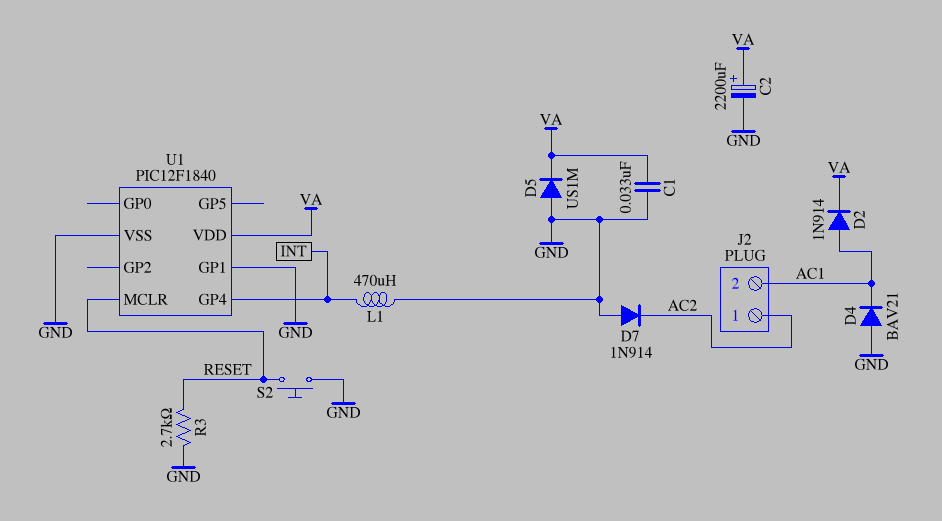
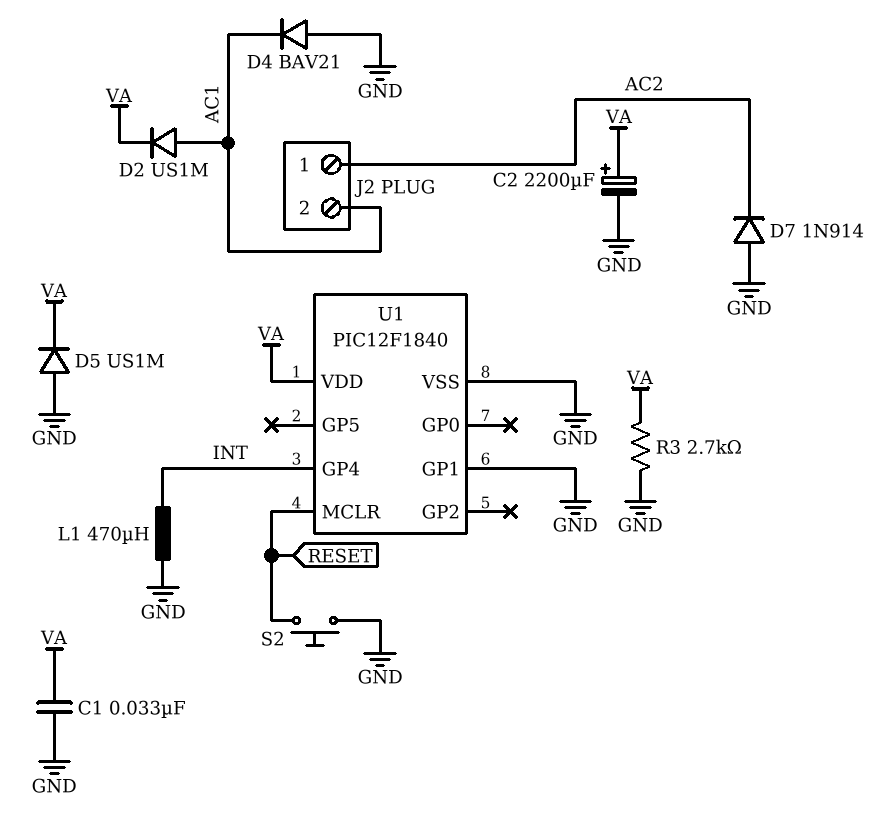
D2: diode 1N914 (A AC1, K VA) -> diode US1M (A AC1, K VA)
R3: 2.7k (GND, RESET) -> 2.7k (GND, VA)

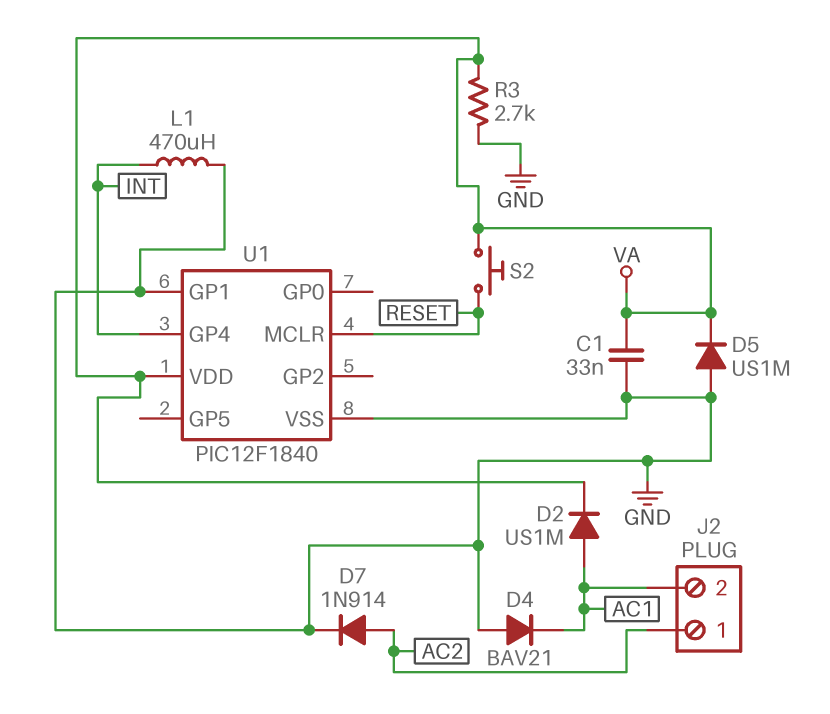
C2: 2200uF (plus VA, minus GND) -> none
D7: diode 1N914 (A GND, K AC2) -> diode 1N914 (A AC2, K GND)
S2: button (GND, RESET) -> button (RESET, VA)

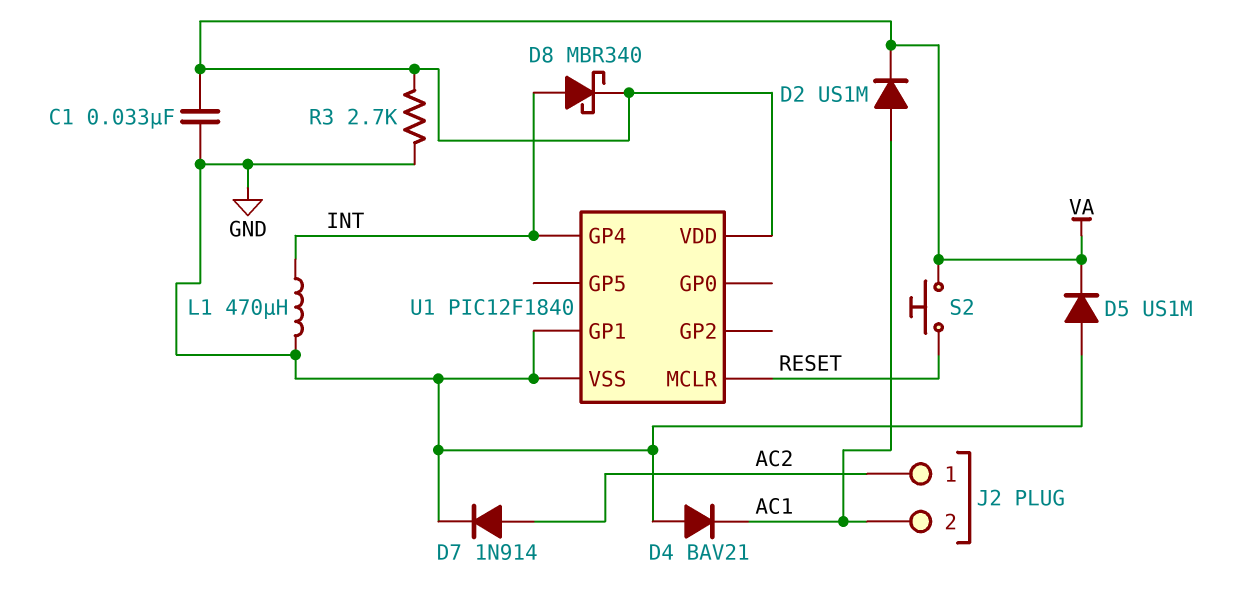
D8: none -> schottky MBR340 (A INT, K VA)

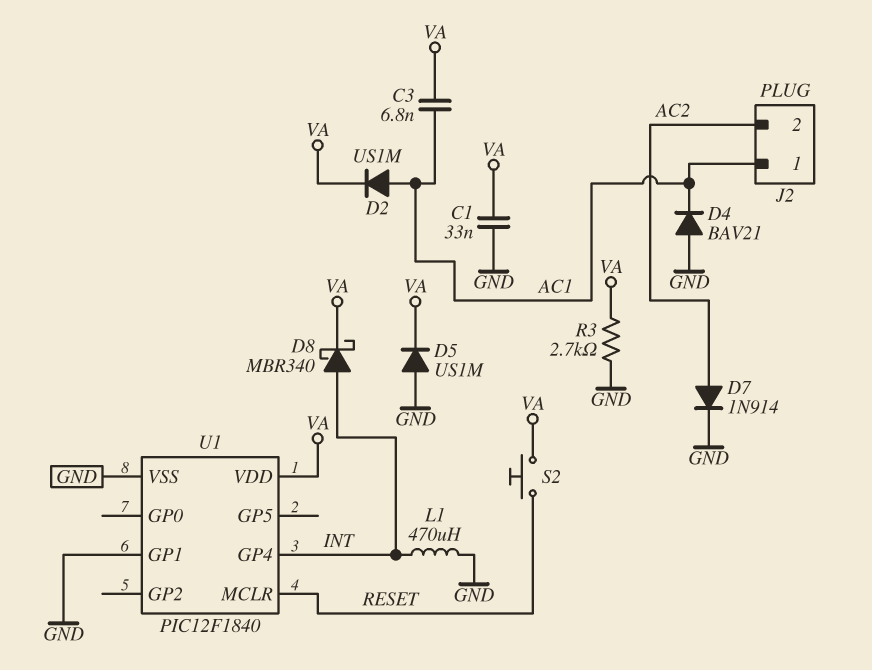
C3: none -> 6.8nF (AC1, VA)
J2 pin 1: AC2 -> AC1
J2 pin 2: AC1 -> AC2

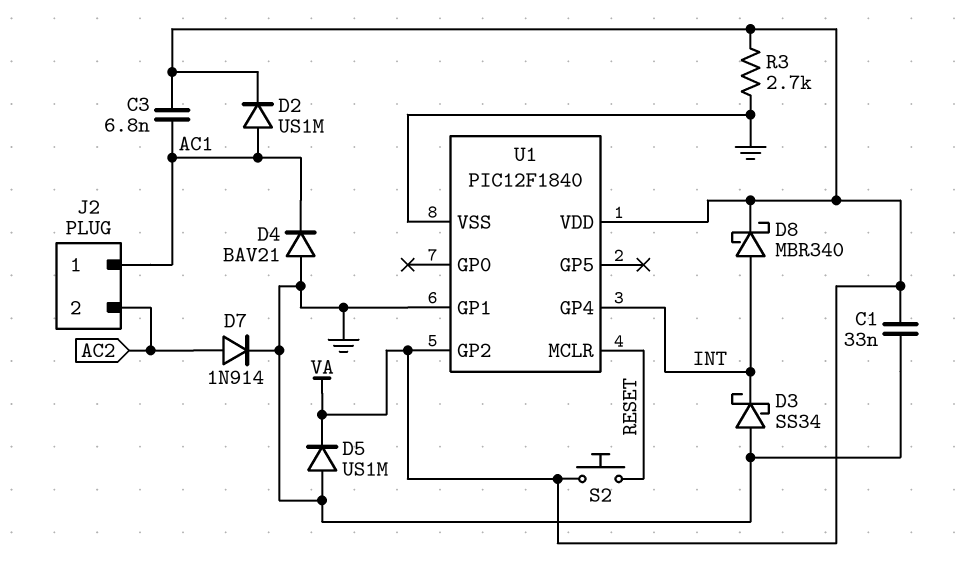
D3: none -> schottky SS34 (A GND, K INT)
L1: 470uH (GND, INT) -> none
U1 pin GP2: none -> VA

